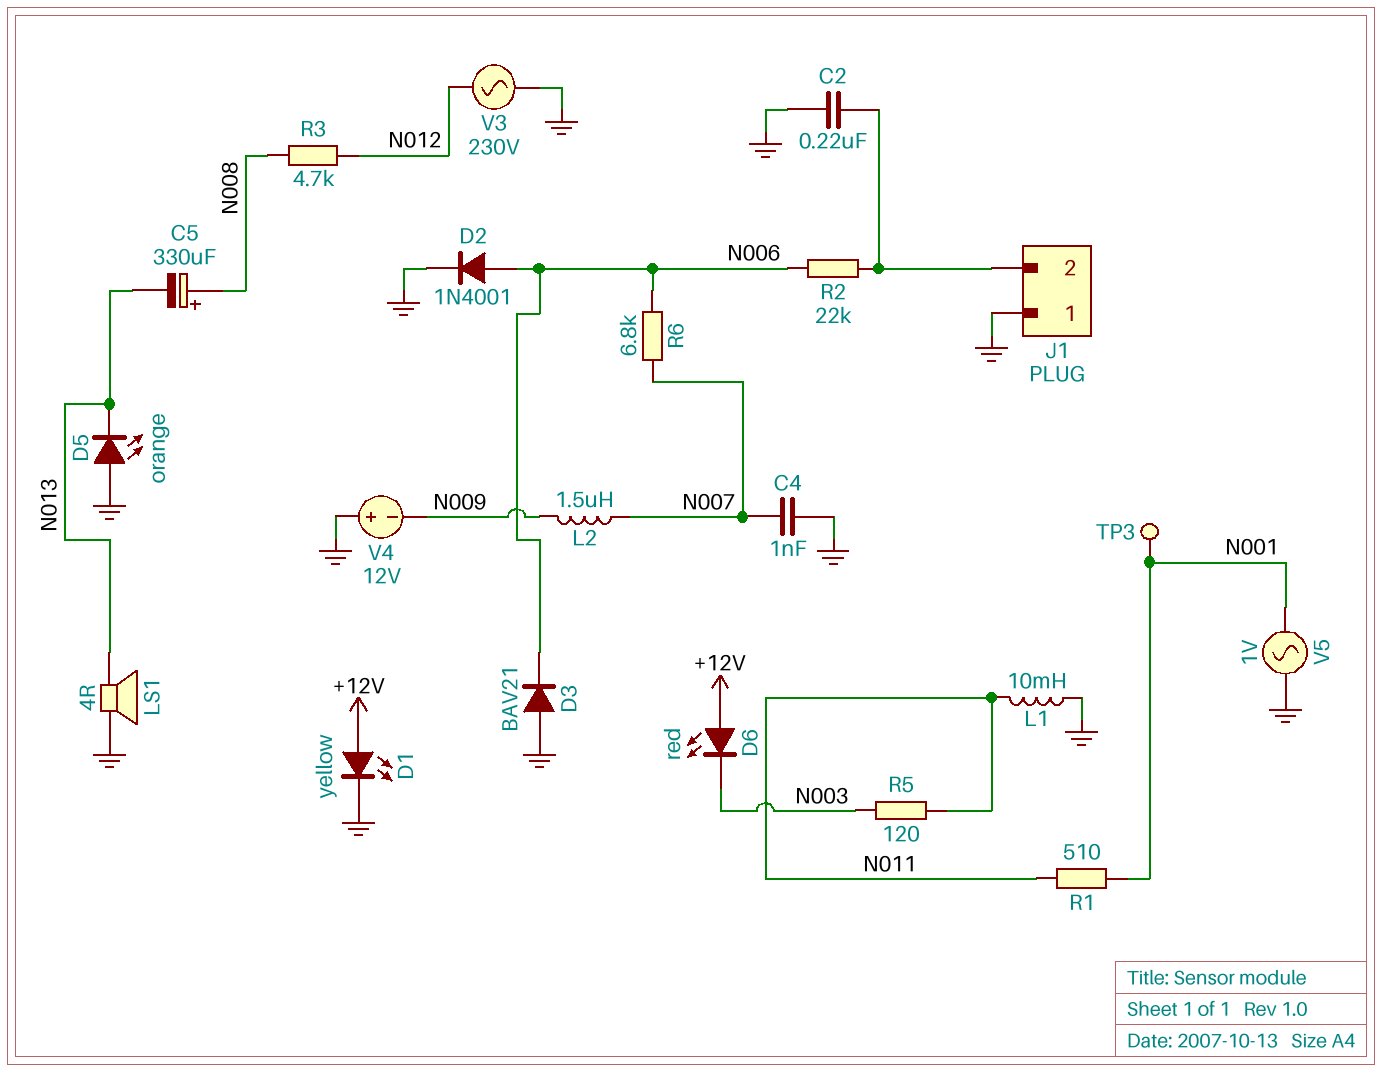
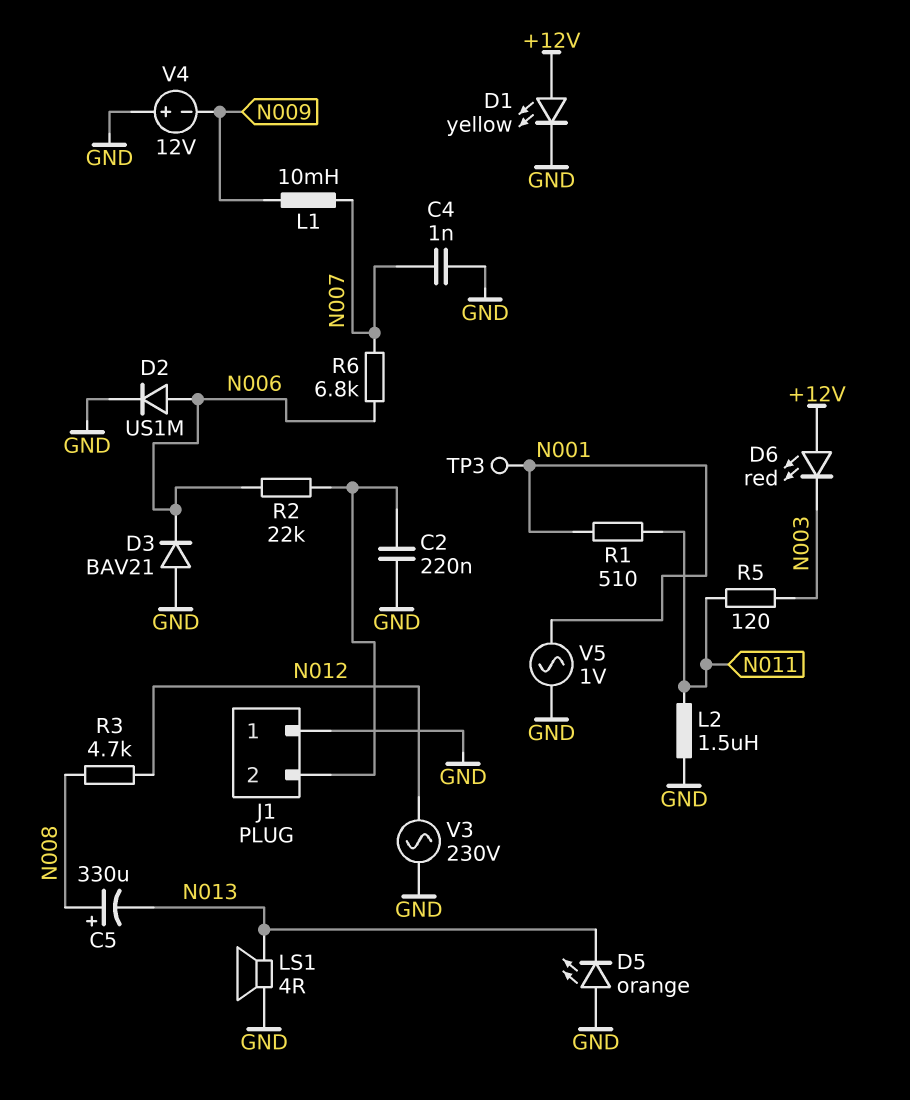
D2: diode 1N4001 (A N006, K GND) -> diode US1M (A N006, K GND)
L1: 10mH (GND, N011) -> 10mH (N007, N009)
L2: 1.5uH (N007, N009) -> 1.5uH (GND, N011)

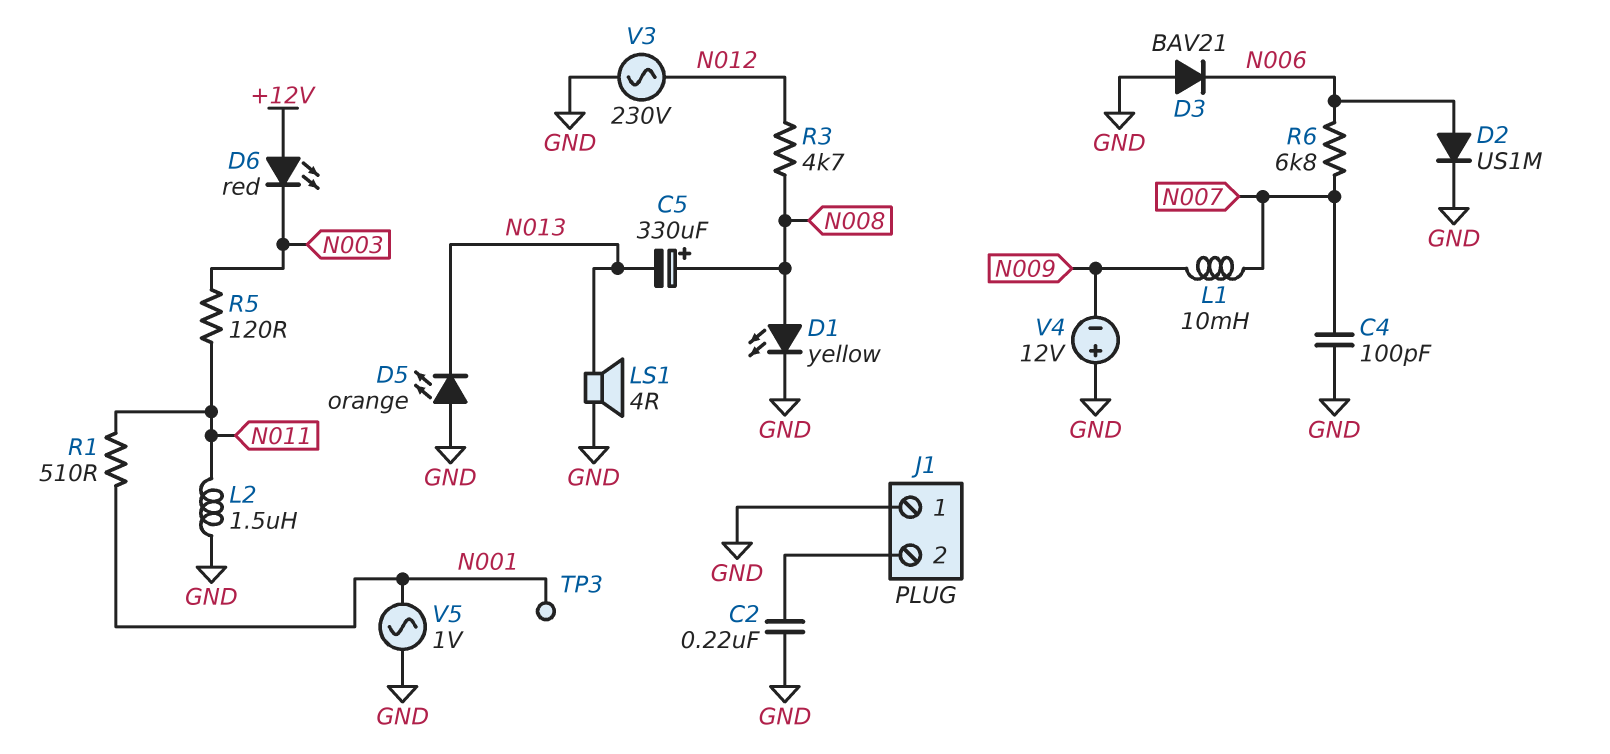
C4: 1nF (GND, N007) -> 100pF (GND, N007)
D1: LED yellow (A +12V, K GND) -> LED yellow (A N008, K GND)
R2: 22k (J1/2, N006) -> none

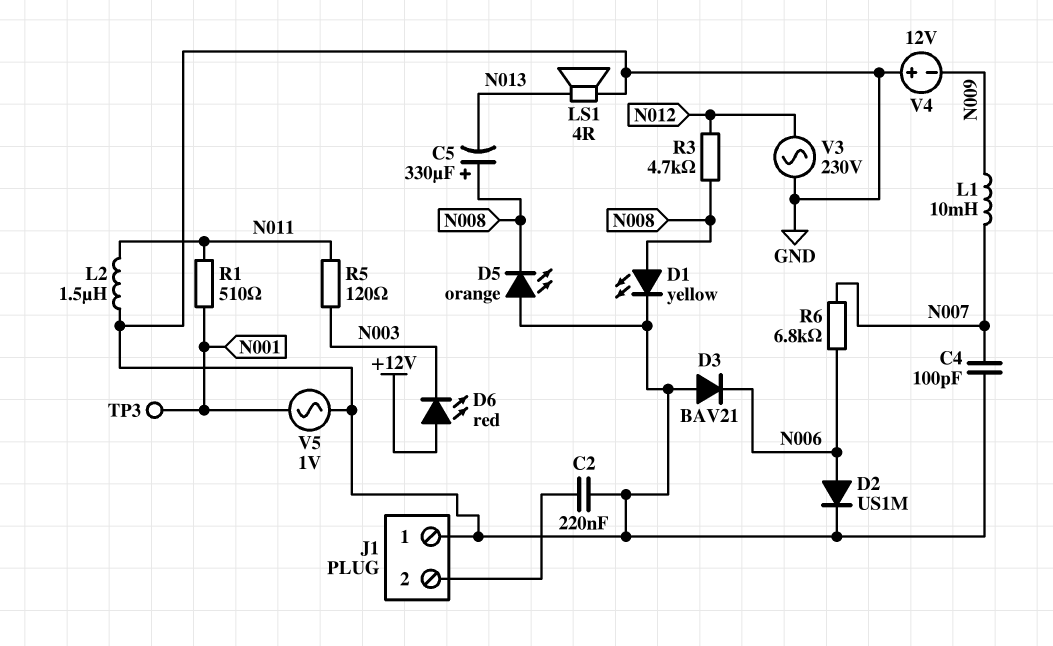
D5: LED orange (A GND, K N013) -> LED orange (A GND, K N008)

